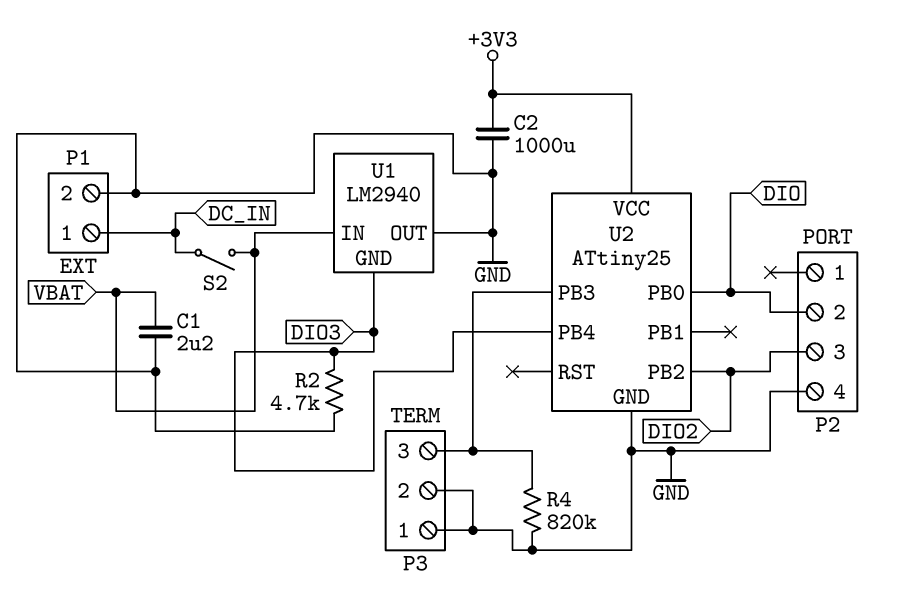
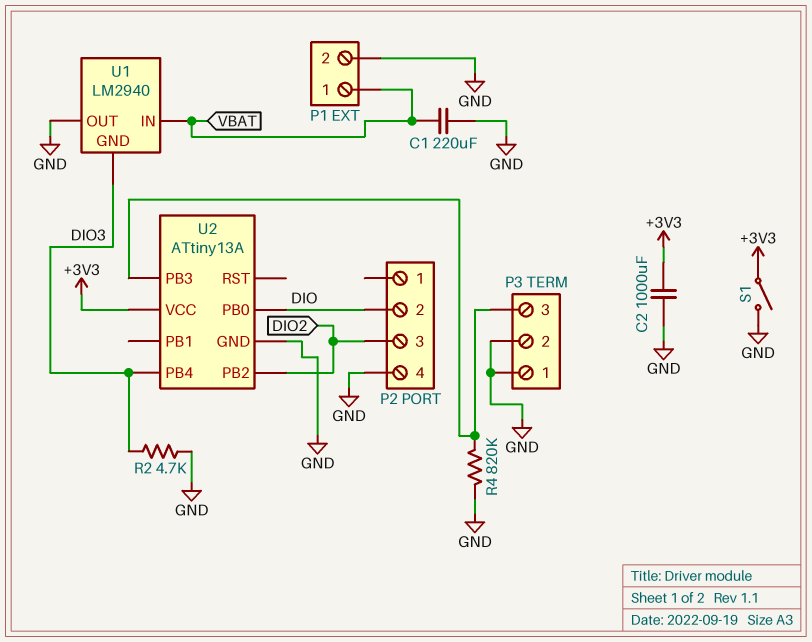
C1: 2.2uF (GND, VBAT) -> 220uF (GND, VBAT)
P1 pin 1: DC_IN -> VBAT
S1: none -> switch (+3V3, GND)
S2: switch (DC_IN, VBAT) -> none
U2: ATtiny25 -> ATtiny13A

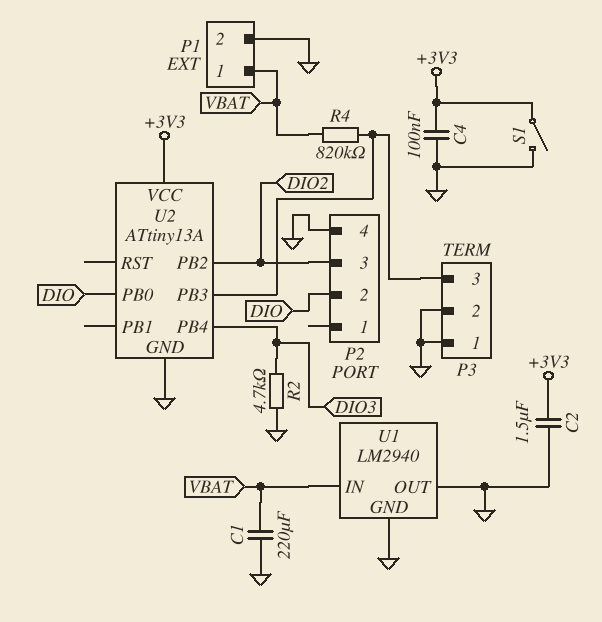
C2: 1000uF (+3V3, GND) -> 1.5uF (+3V3, GND)
C4: none -> 100nF (+3V3, GND)
R4: 820k (GND, P3/3) -> 820k (P3/3, VBAT)
U1 pin GND: DIO3 -> GND

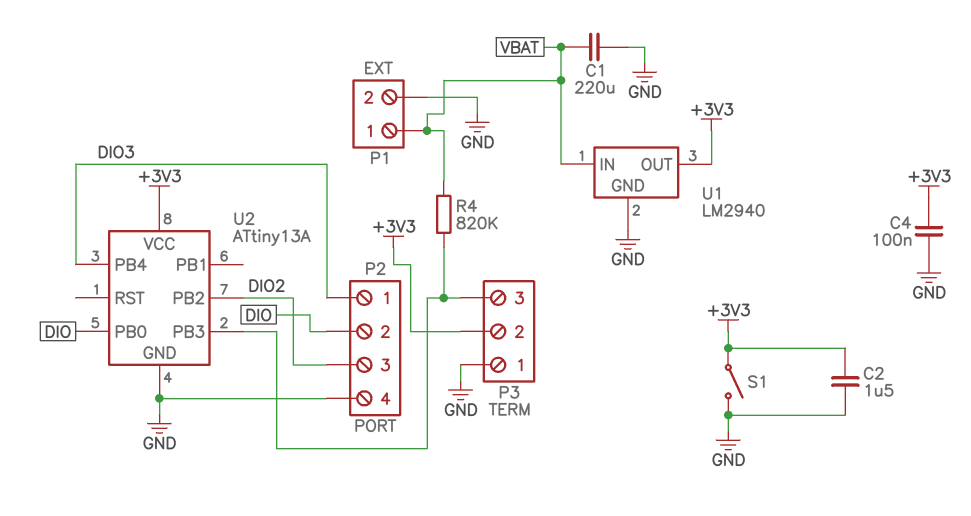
P2 pin 1: none -> DIO3
P3 pin 2: GND -> +3V3
R2: 4.7k (DIO3, GND) -> none
U1 pin OUT: GND -> +3V3

